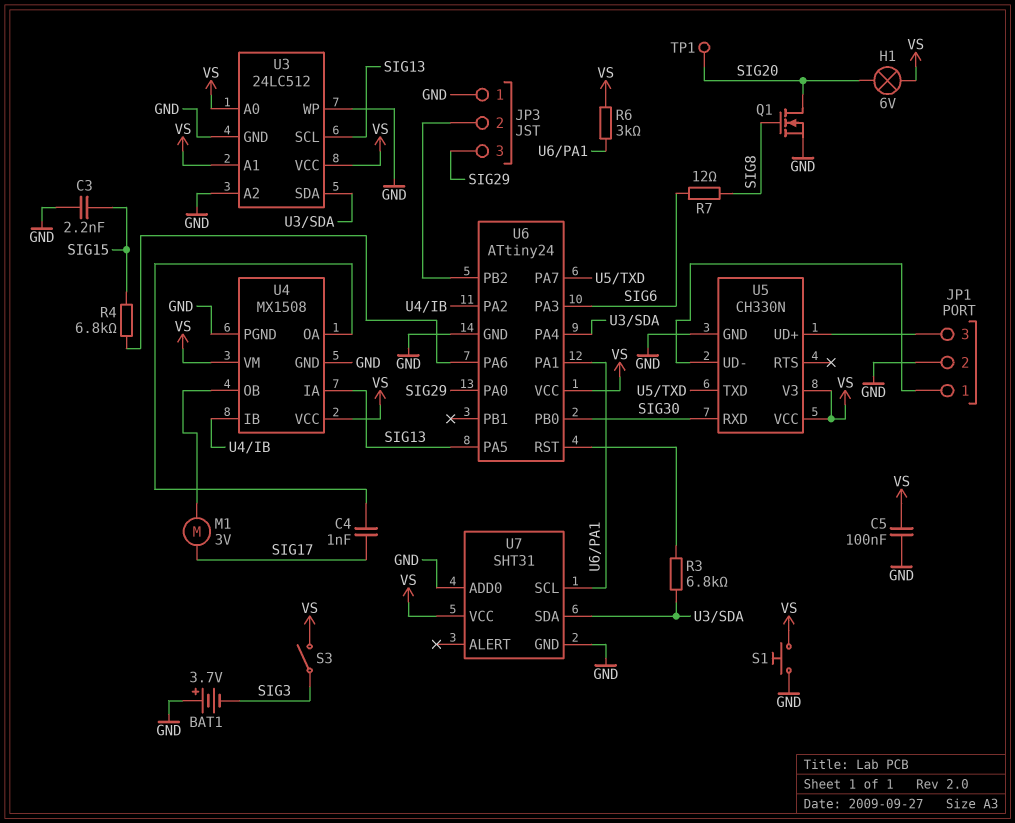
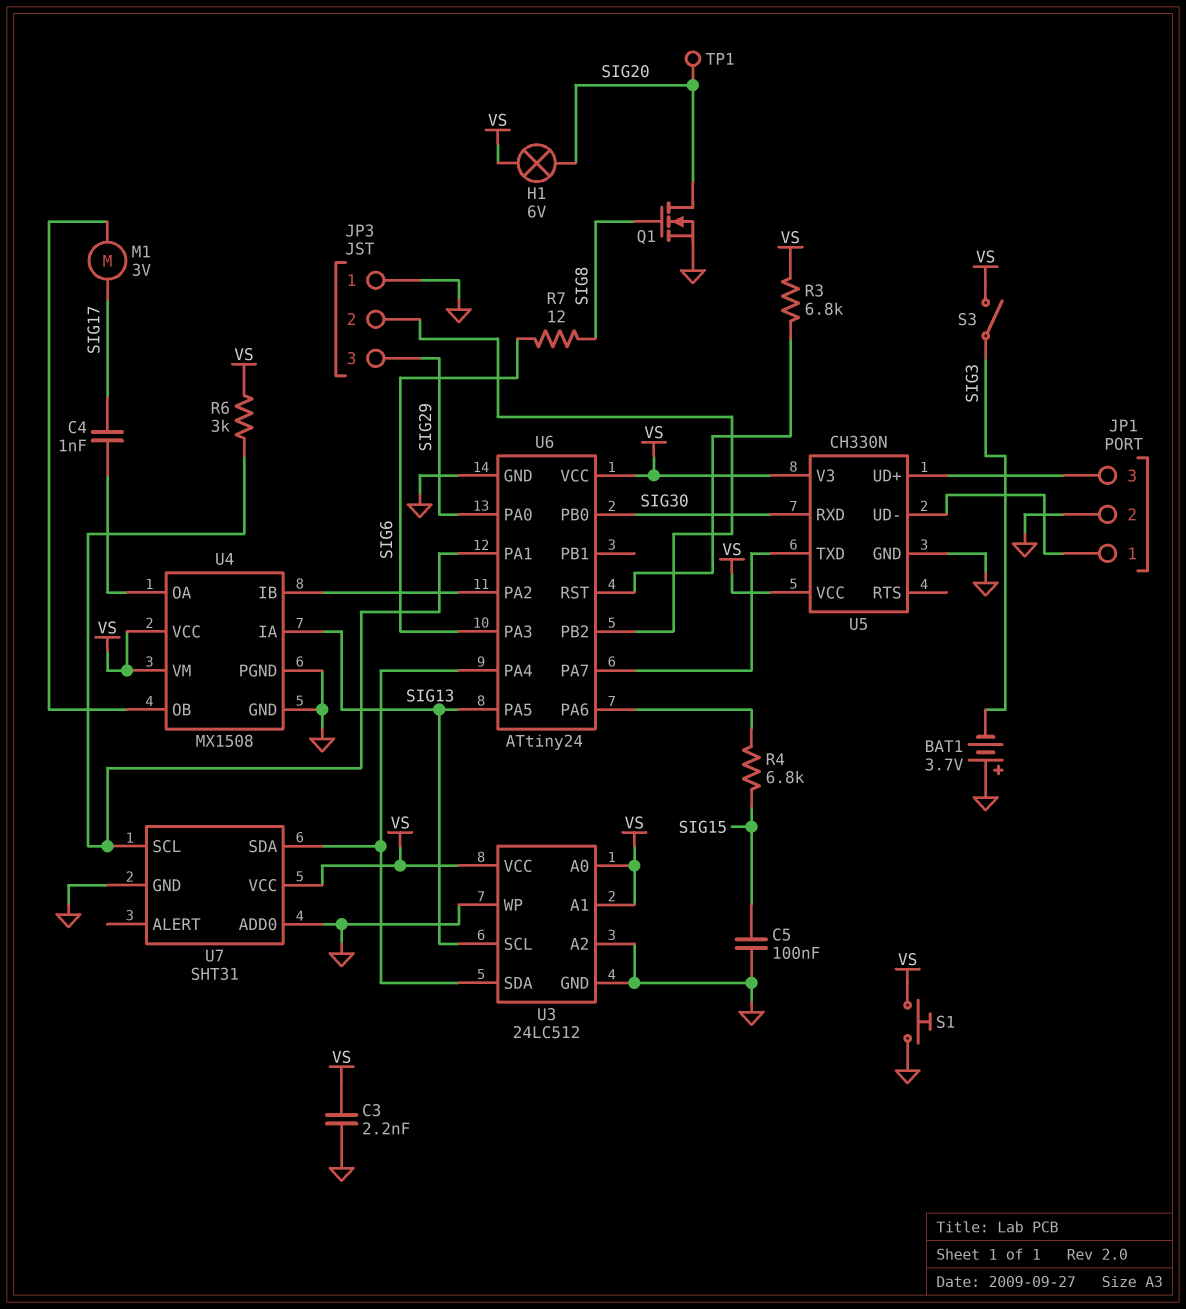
C3: 2.2nF (GND, SIG15) -> 2.2nF (GND, VS)
C5: 100nF (GND, VS) -> 100nF (GND, SIG15)
R3: 6.8k (U3/SDA, U6/RST) -> 6.8k (U6/RST, VS)

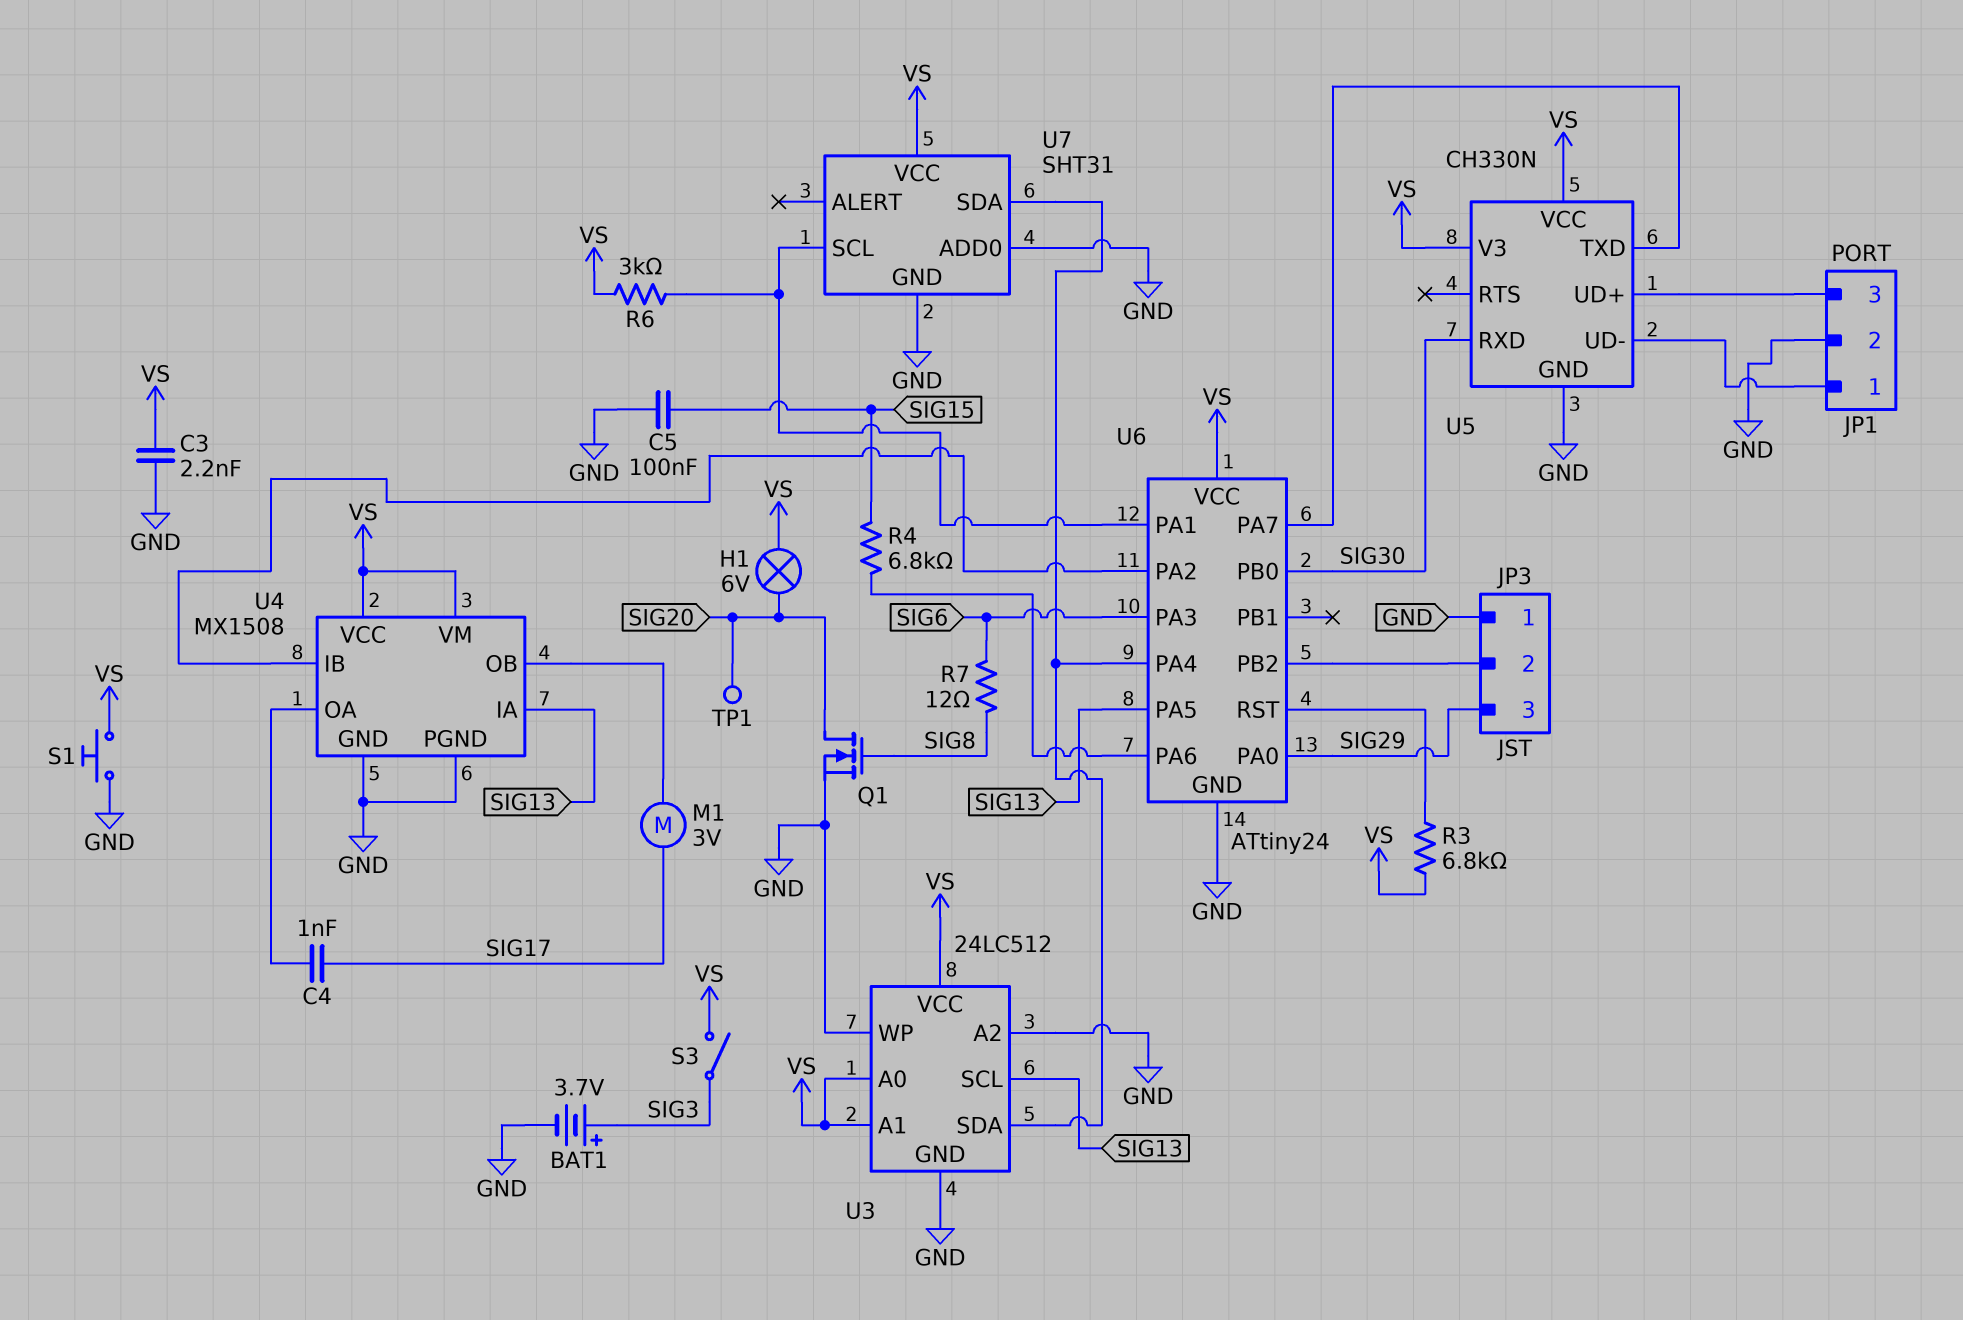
BAT1: 3.7V (plus GND, minus SIG3) -> 3.7V (plus SIG3, minus GND)

